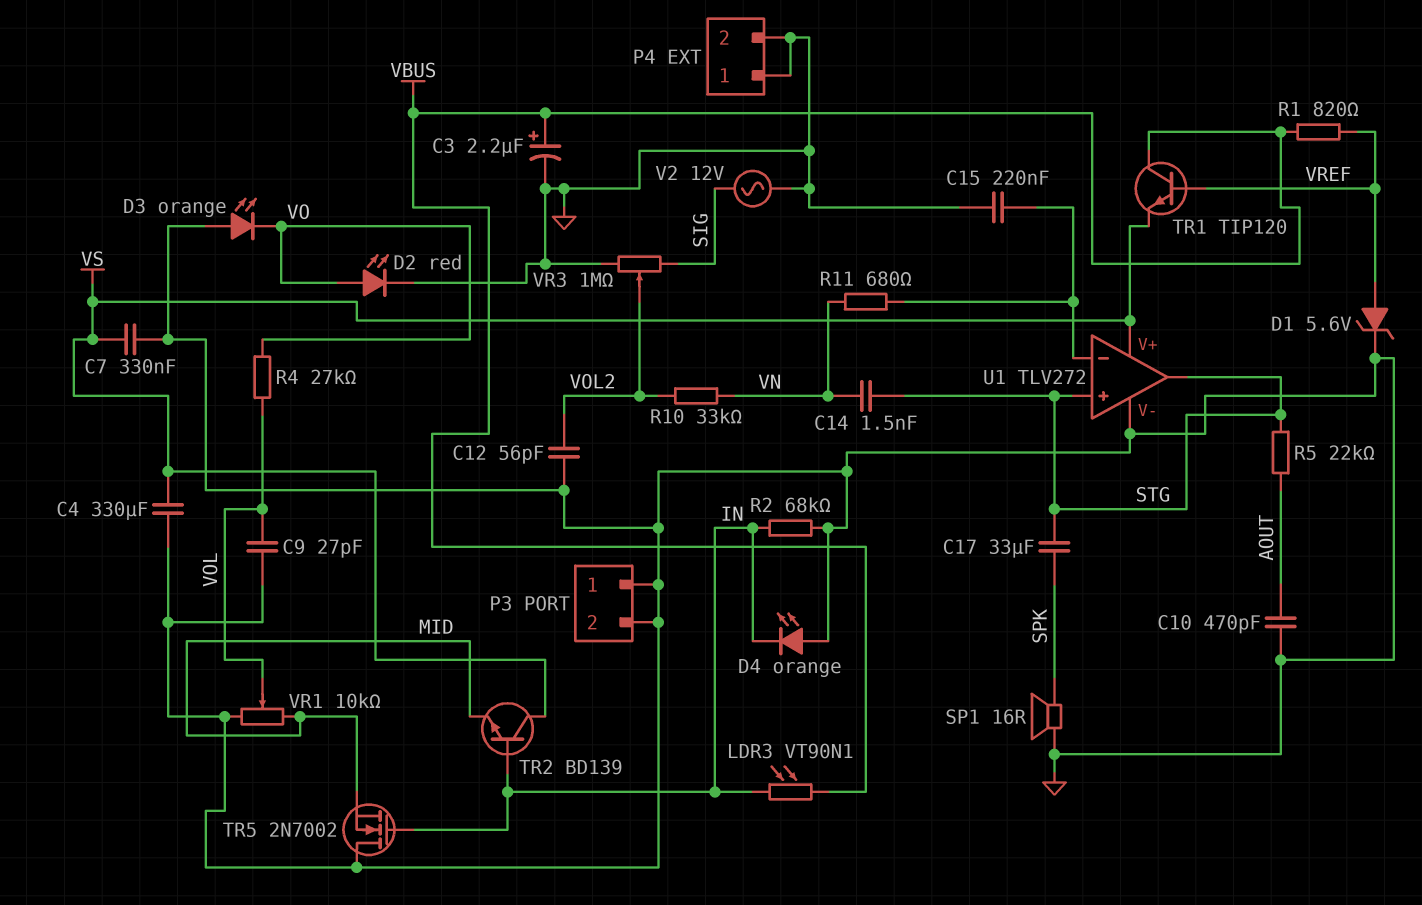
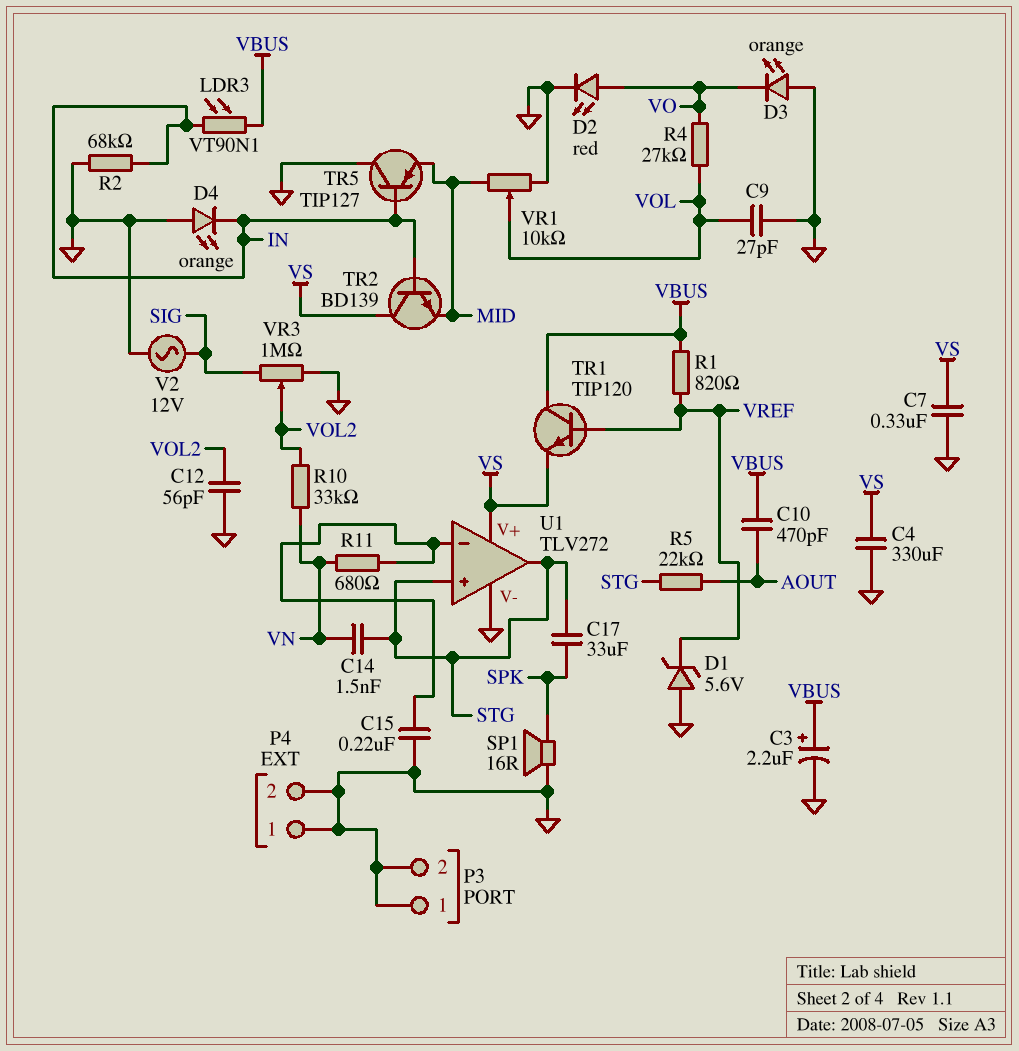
C10: 470pF (AOUT, GND) -> 470pF (AOUT, VBUS)
D1: zener 5.6V (A VREF, K GND) -> zener 5.6V (A GND, K VREF)
TR5: NMOS 2N7002 (G IN, D GND, S MID) -> PNP TIP127 (B IN, C GND, E MID)

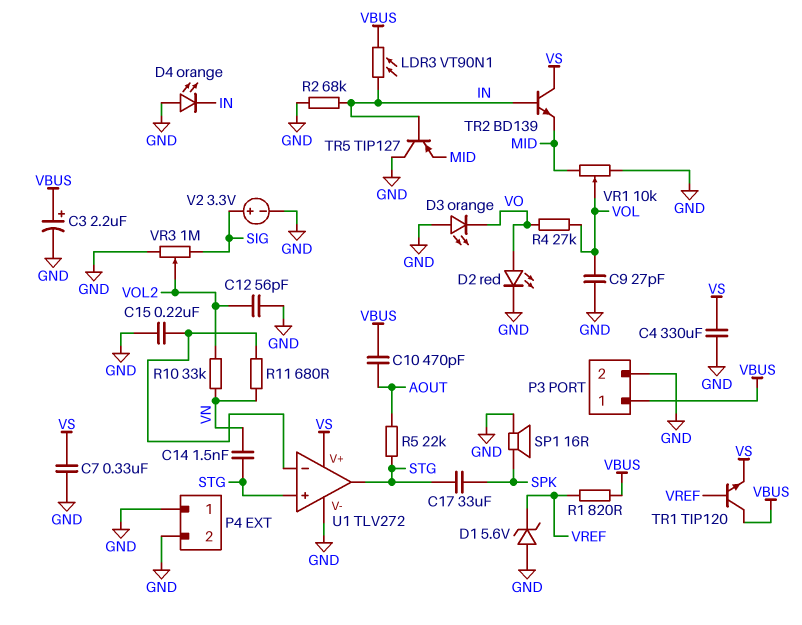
P3 pin 1: GND -> VBUS
V2: AC 12V (GND, SIG) -> 3.3V (plus SIG, minus GND)

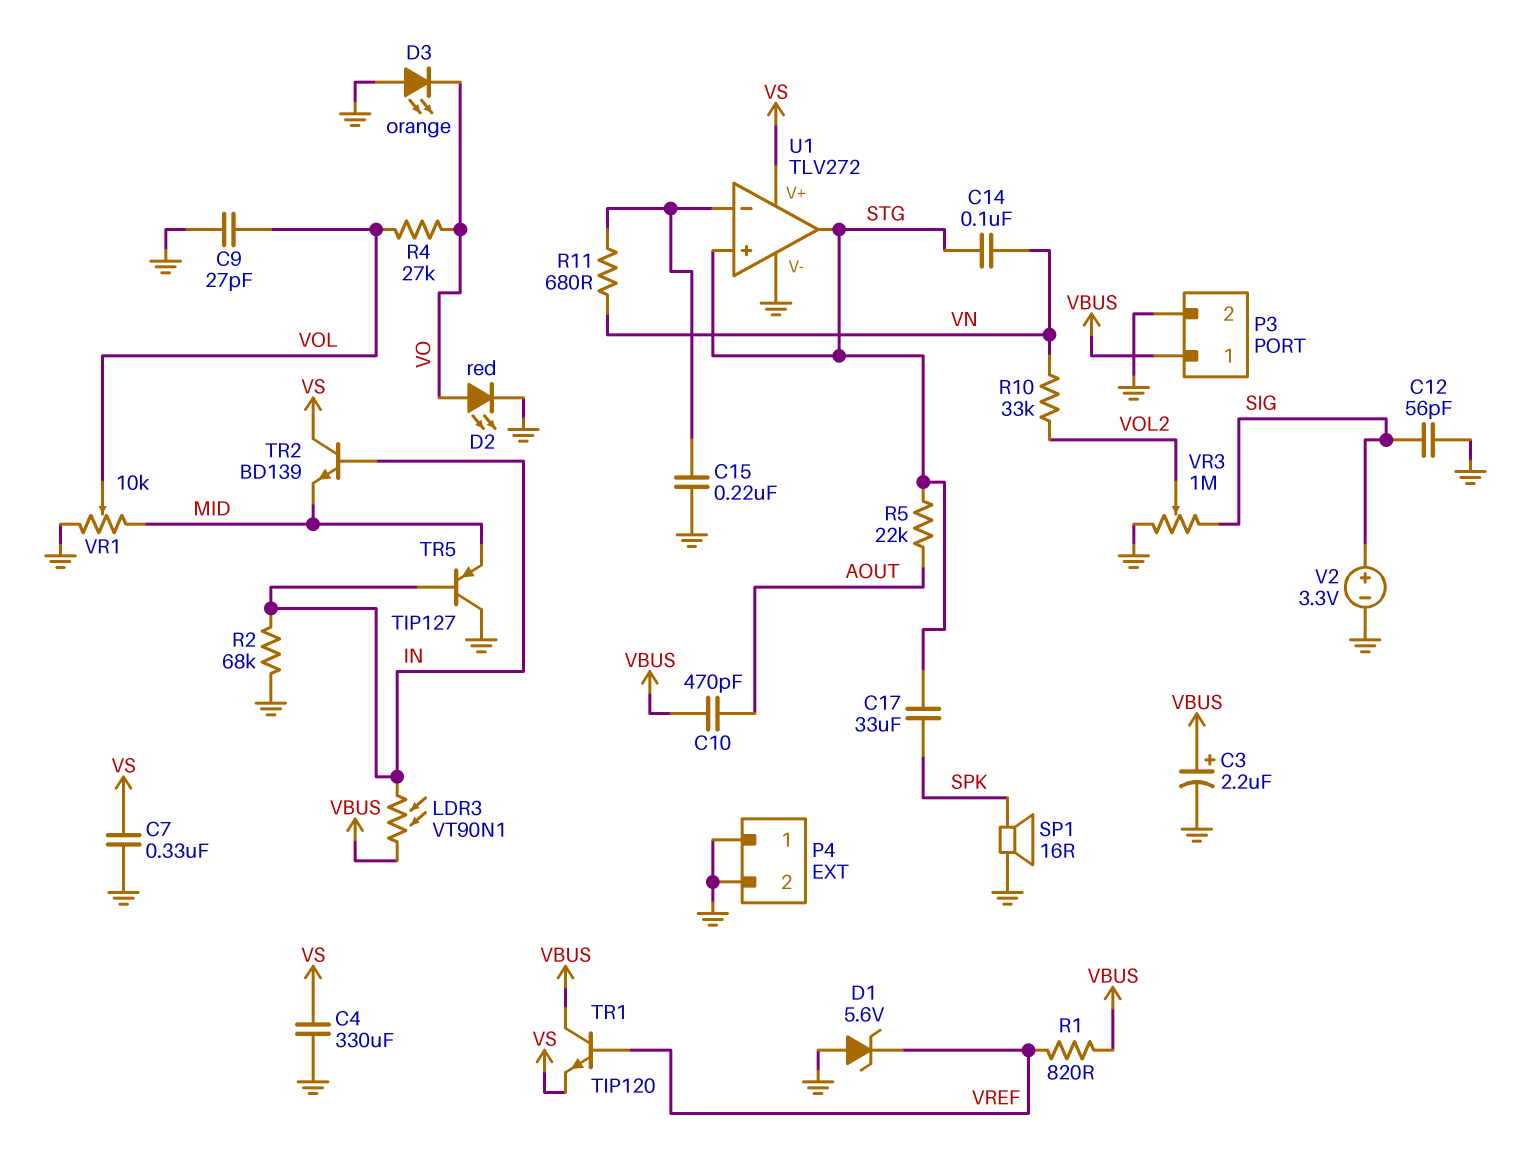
C12: 56pF (GND, VOL2) -> 56pF (GND, SIG)
C14: 1.5nF (STG, VN) -> 100nF (STG, VN)
D4: LED orange (A GND, K IN) -> none

